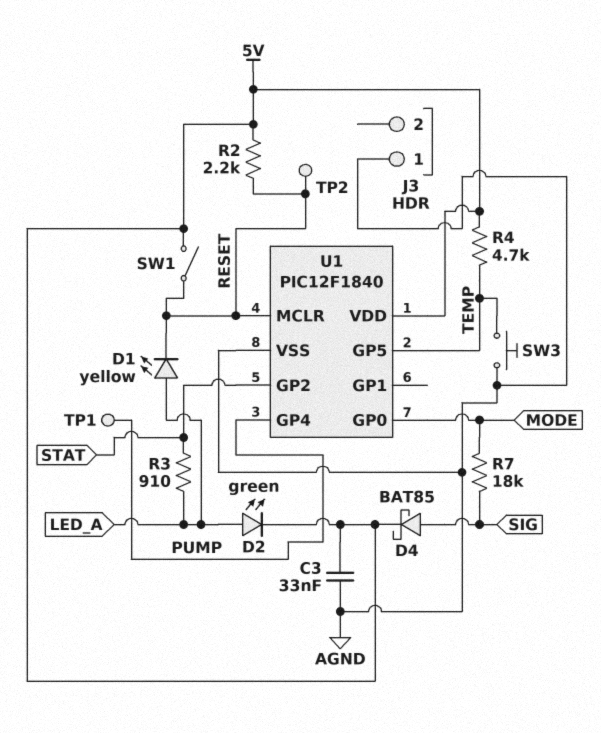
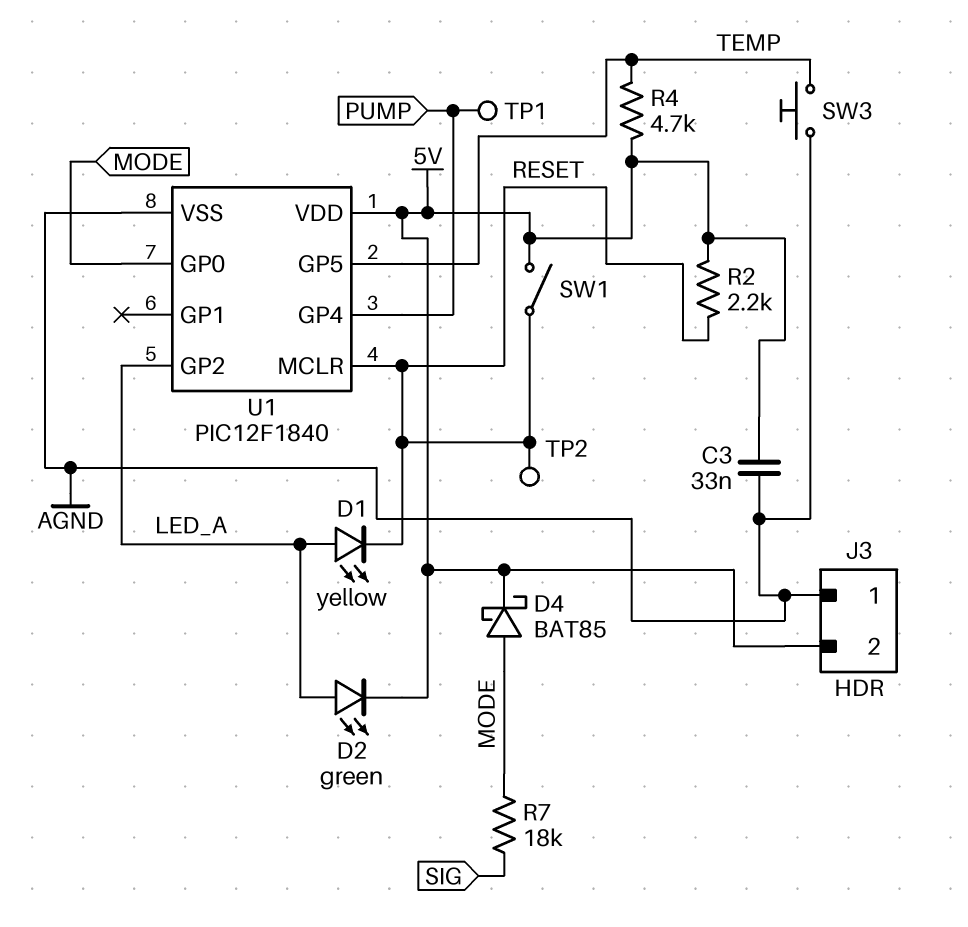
D4: schottky BAT85 (A SIG, K 5V) -> schottky BAT85 (A MODE, K 5V)
J3 pin 2: none -> 5V
R3: 910 (LED_A, STAT) -> none
U1 pin GP2: STAT -> LED_A

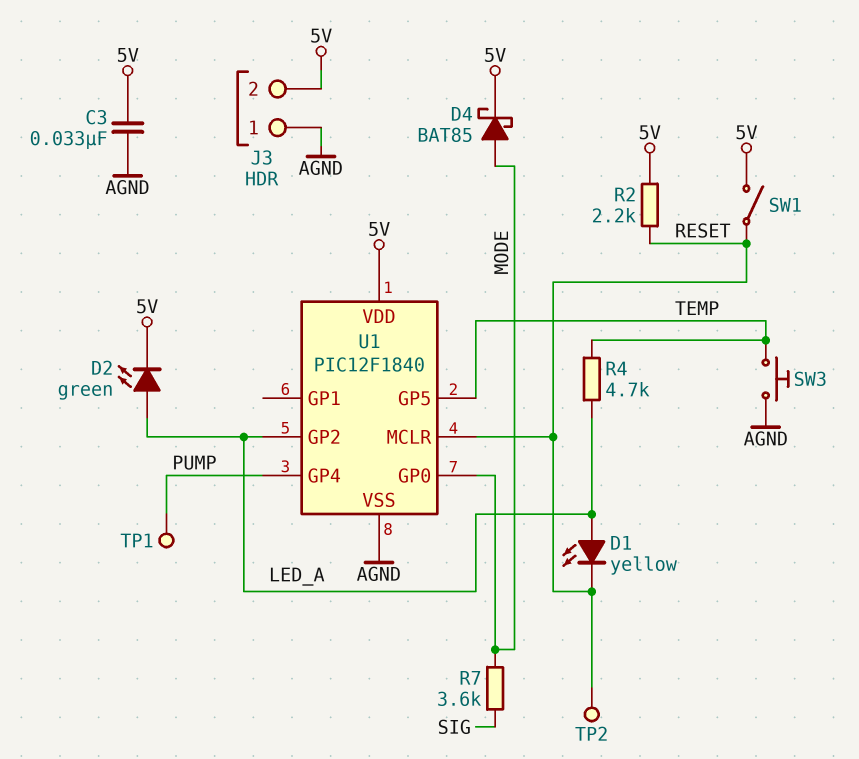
R4: 4.7k (5V, TEMP) -> 4.7k (LED_A, TEMP)
R7: 18k (MODE, SIG) -> 3.6k (MODE, SIG)

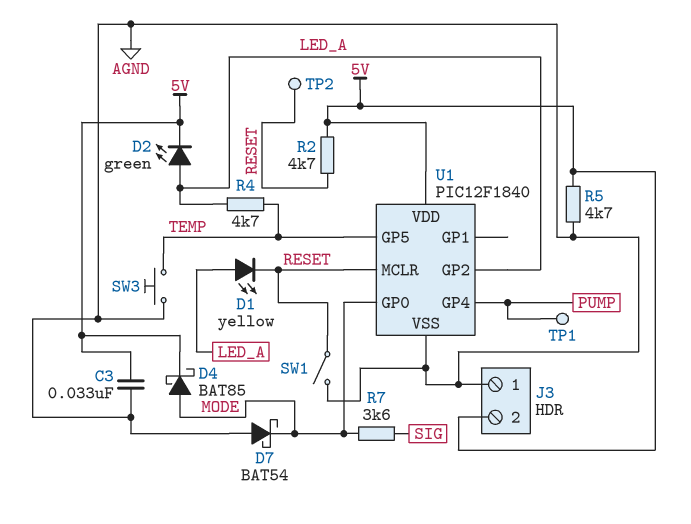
D7: none -> schottky BAT54 (A AGND, K MODE)
R2: 2.2k (5V, RESET) -> 4.7k (5V, RESET)
R5: none -> 4.7k (5V, AGND)
SW1: switch (5V, RESET) -> switch (AGND, RESET)

